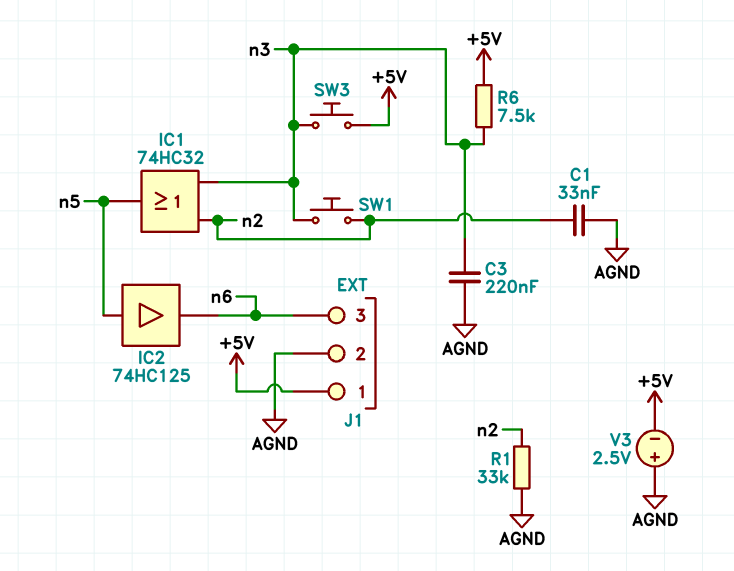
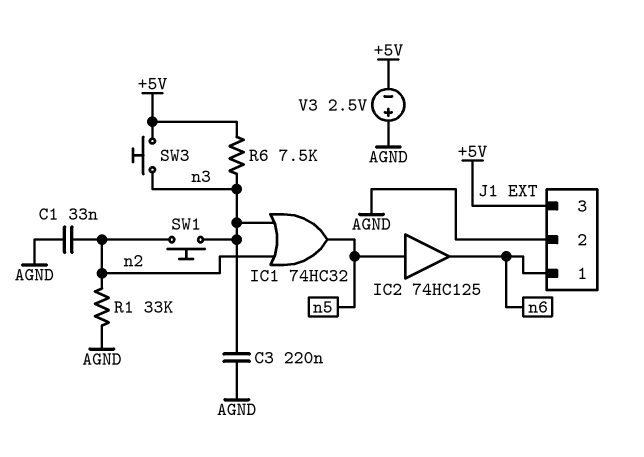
J1 pin 1: +5V -> n6
J1 pin 3: n6 -> +5V

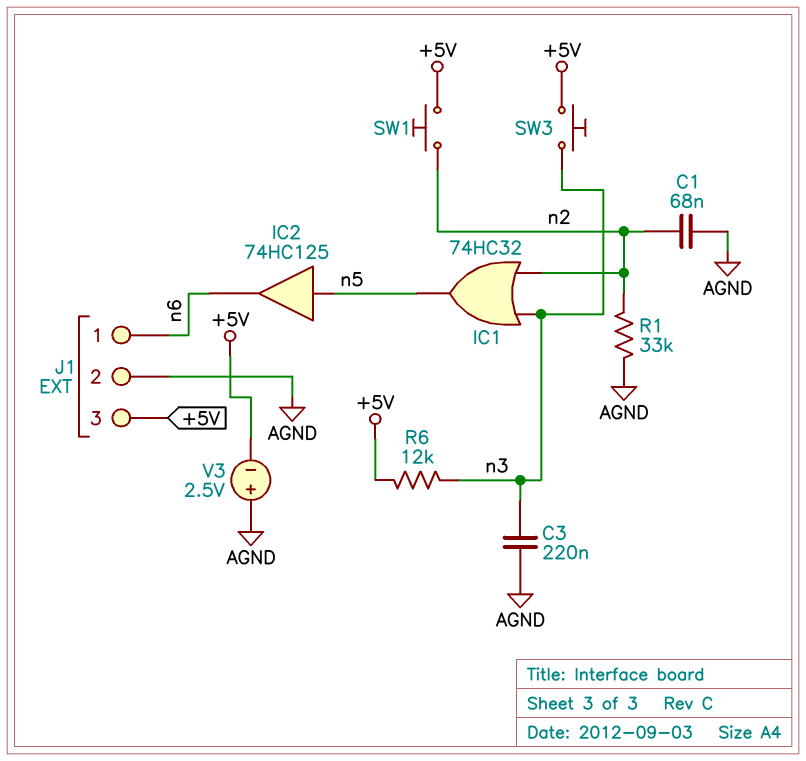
C1: 33nF (AGND, n2) -> 68nF (AGND, n2)
R6: 7.5k (+5V, n3) -> 12k (+5V, n3)
SW1: button (n2, n3) -> button (+5V, n2)

